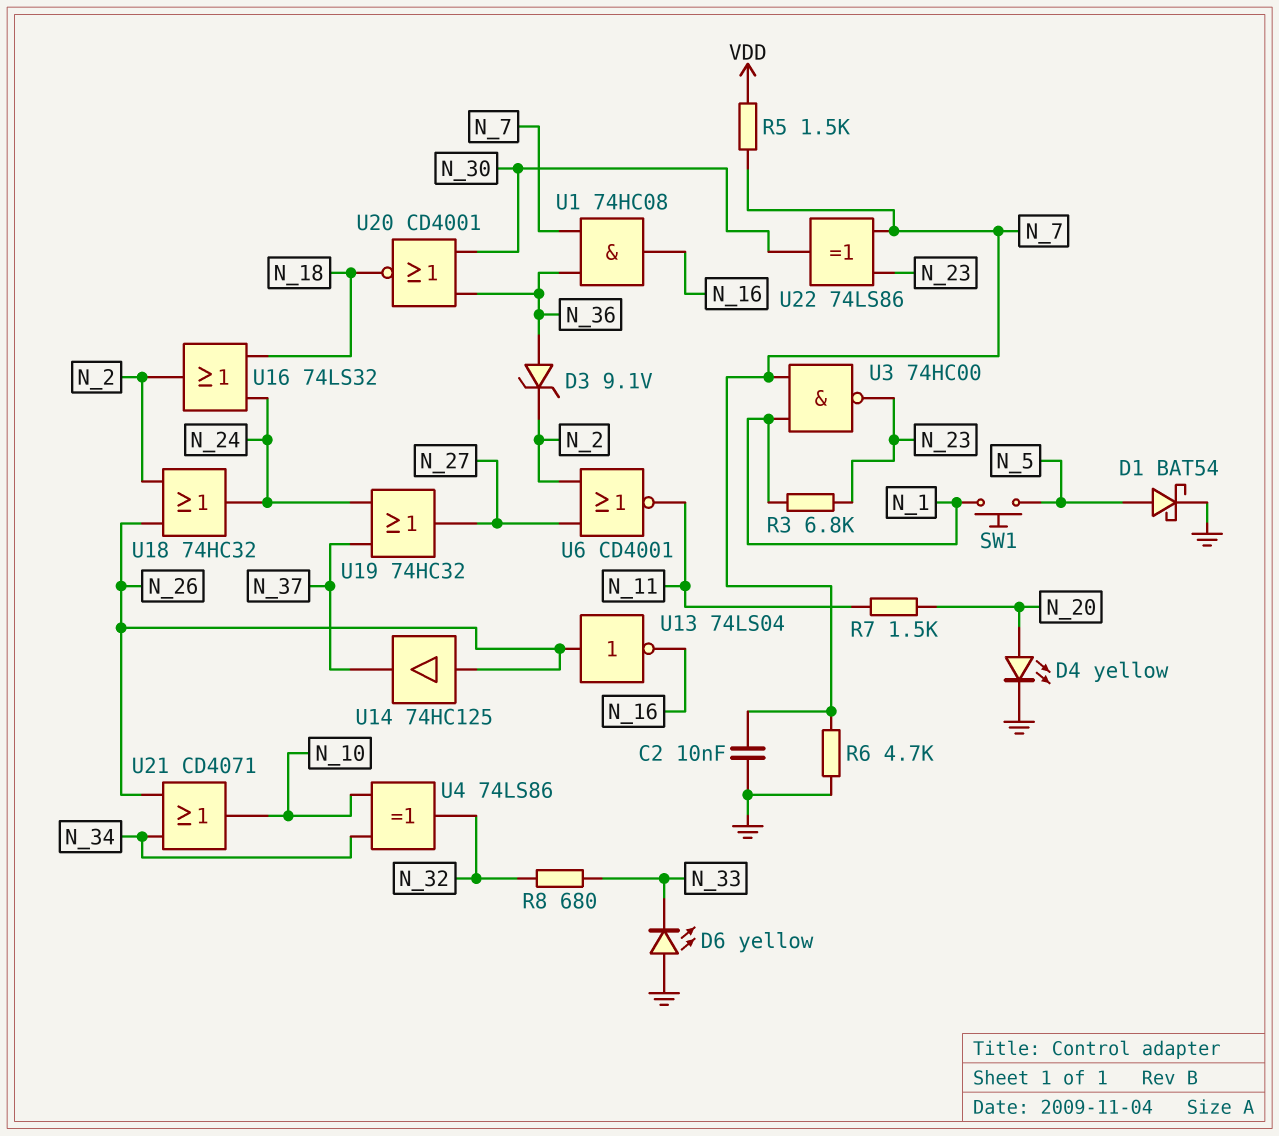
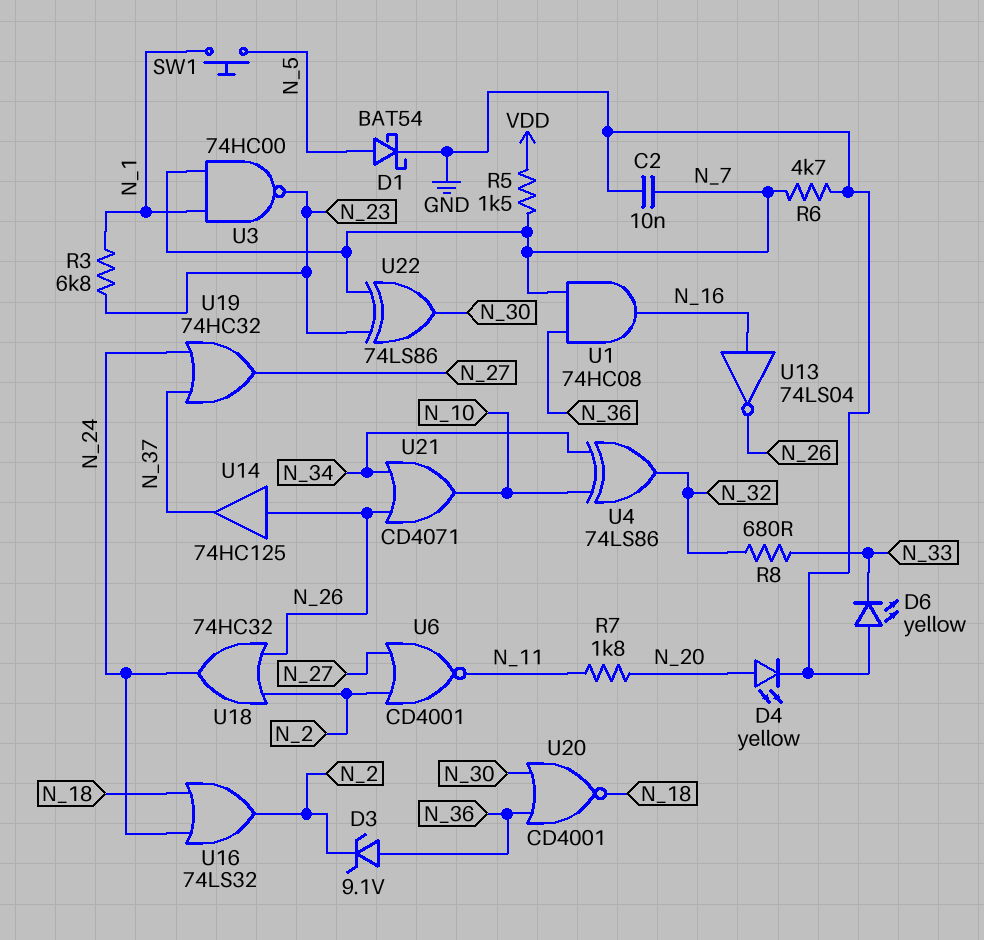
R7: 1.5k (N_11, N_20) -> 1.8k (N_11, N_20)
U13: NOT 74LS04 (in N_26, out N_16) -> NOT 74LS04 (in N_16, out N_26)

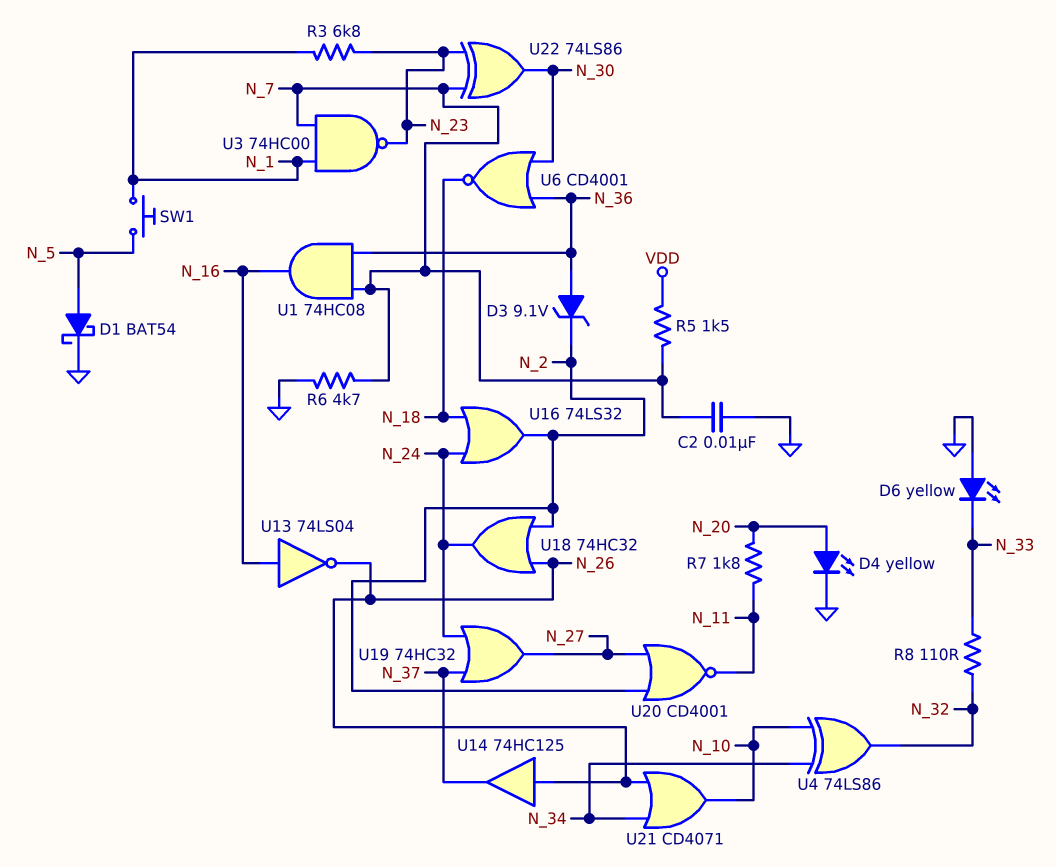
R8: 680 (N_32, N_33) -> 110 (N_32, N_33)
U6: NOR CD4001 (in N_2, in N_27, out N_11) -> NOR CD4001 (in N_30, in N_36, out N_18)
U20: NOR CD4001 (in N_30, in N_36, out N_18) -> NOR CD4001 (in N_2, in N_27, out N_11)

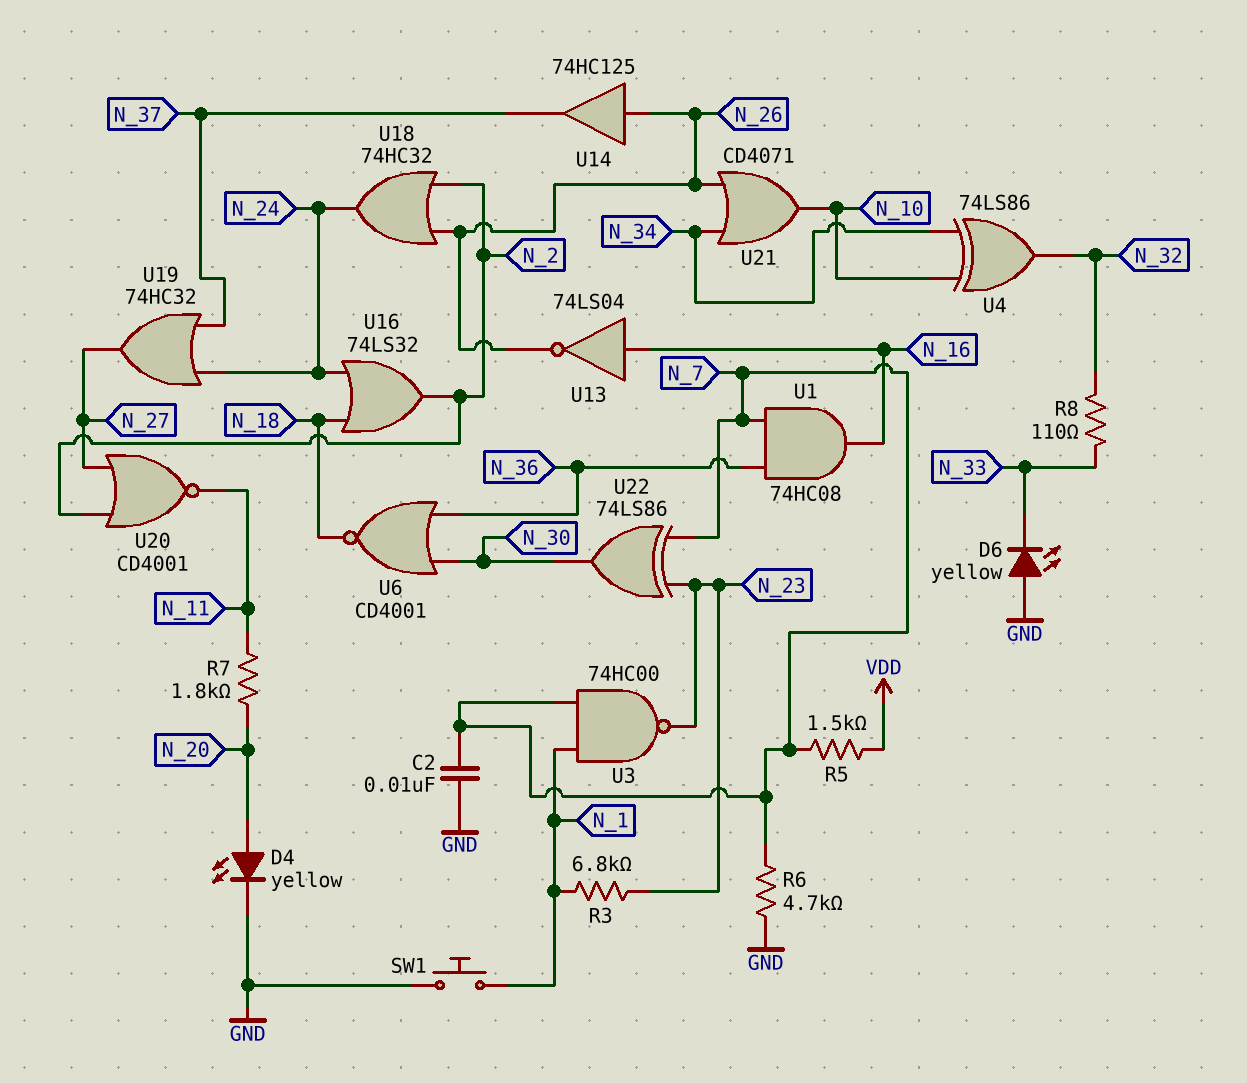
D1: schottky BAT54 (A N_5, K GND) -> none
D3: zener 9.1V (A N_36, K N_2) -> none
SW1: button (N_1, N_5) -> button (GND, N_1)

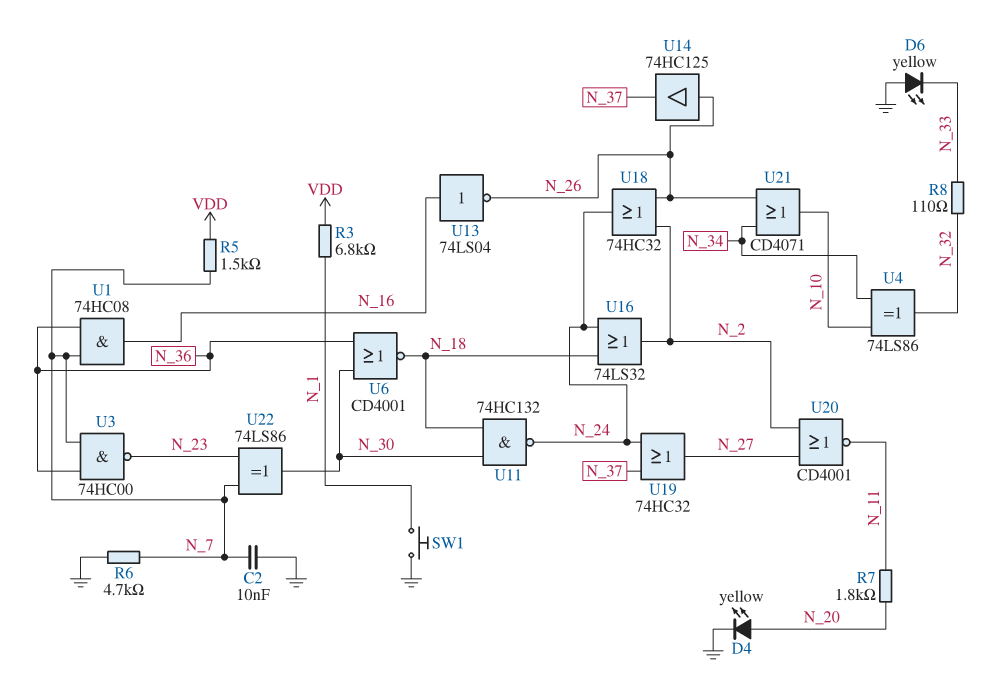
R3: 6.8k (N_1, N_23) -> 6.8k (N_1, VDD)
U3: NAND 74HC00 (in N_1, in N_7, out N_23) -> NAND 74HC00 (in N_7, in N_36, out N_23)
U11: none -> NAND 74HC132 (in N_18, in N_30, out N_24)

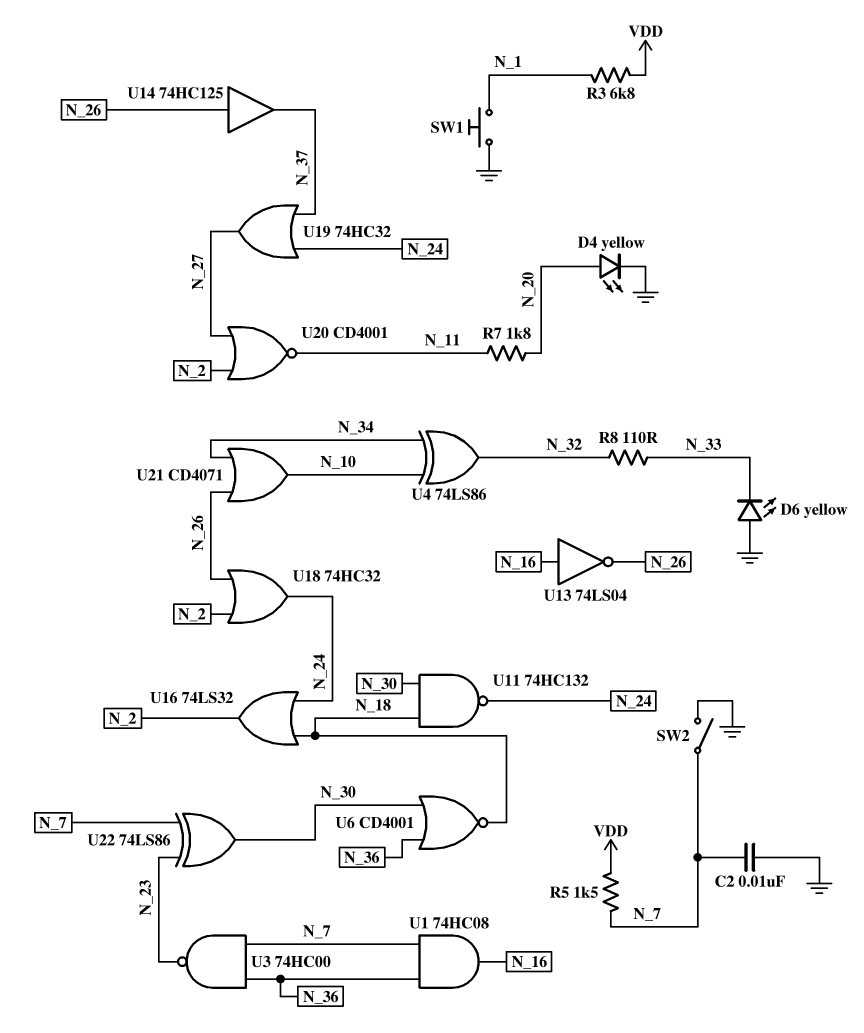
R6: 4.7k (GND, N_7) -> none
SW2: none -> switch (GND, N_7)

